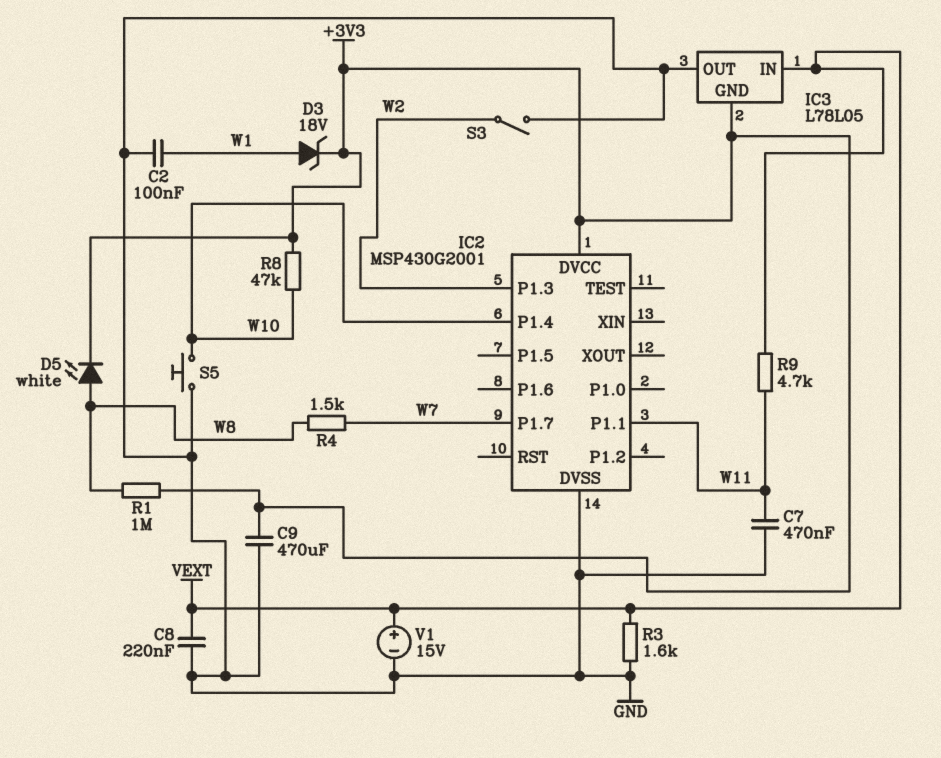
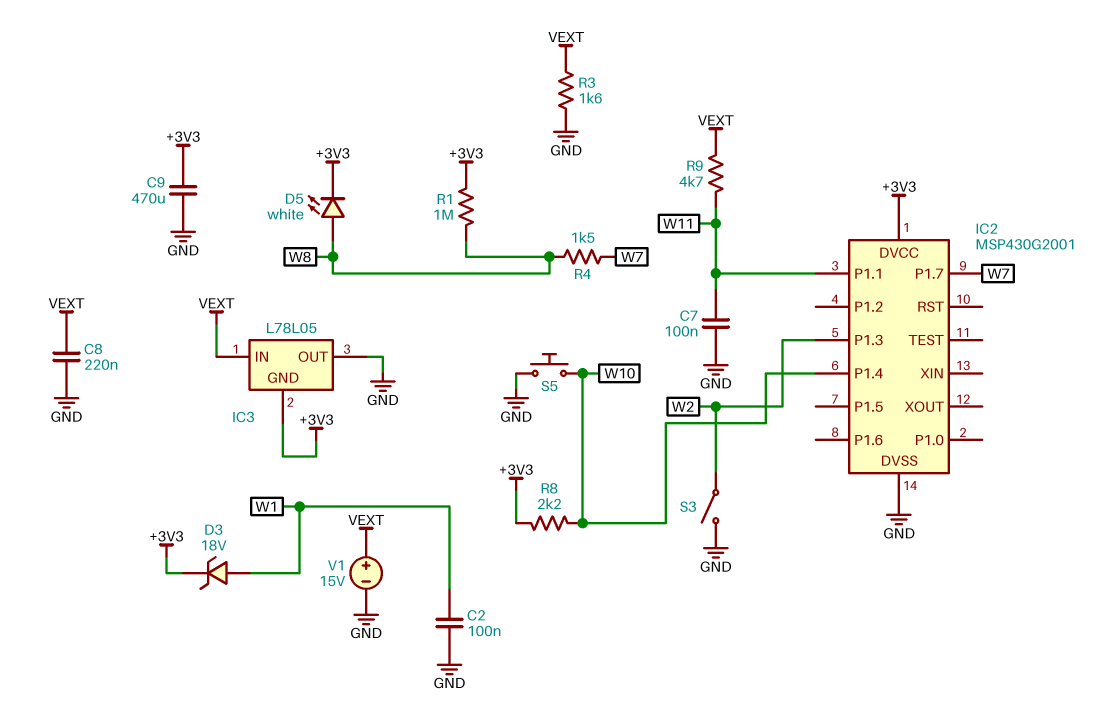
C7: 470nF (GND, W11) -> 100nF (GND, W11)
R8: 47k (+3V3, W10) -> 2.2k (+3V3, W10)

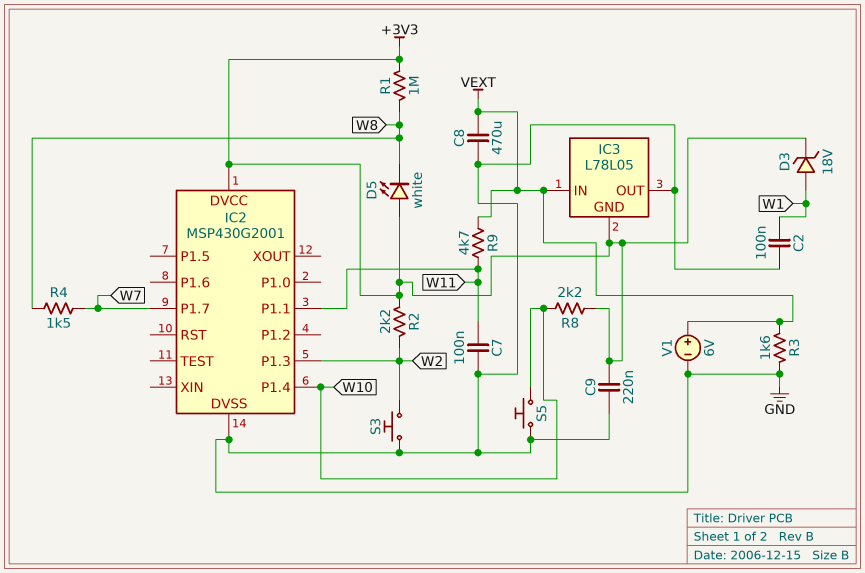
C8: 220nF (GND, VEXT) -> 470uF (GND, VEXT)
C9: 470uF (+3V3, GND) -> 220nF (+3V3, GND)
D5: LED white (A W8, K +3V3) -> LED white (A +3V3, K W8)
R2: none -> 2.2k (+3V3, W2)
S3: switch (GND, W2) -> button (GND, W2)
V1: 15V (plus VEXT, minus GND) -> 6V (plus VEXT, minus GND)

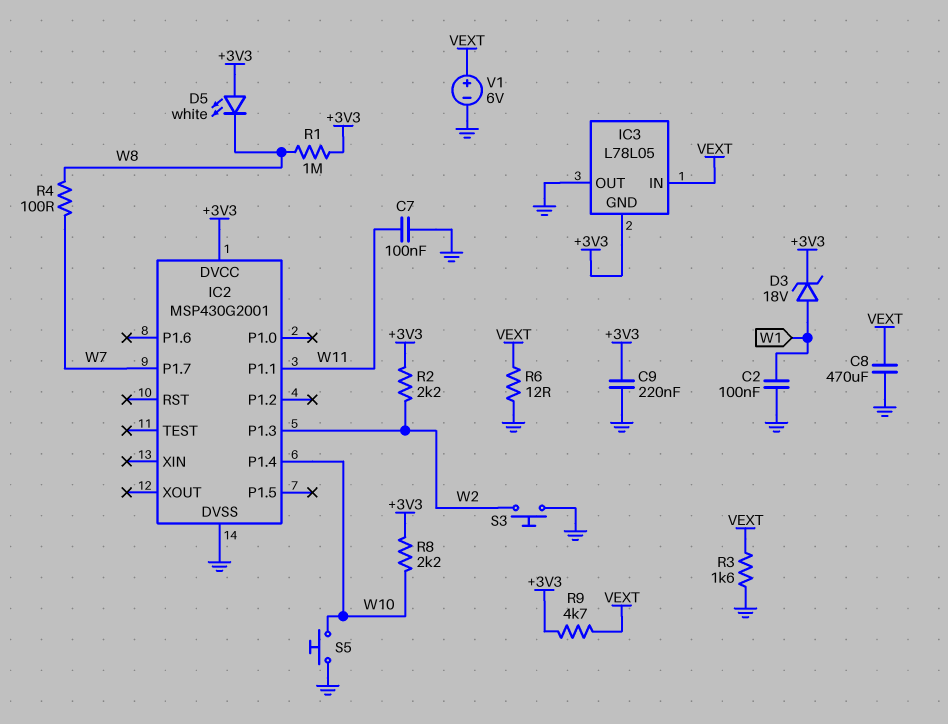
R4: 1.5k (W7, W8) -> 100 (W7, W8)
R6: none -> 12 (GND, VEXT)
R9: 4.7k (VEXT, W11) -> 4.7k (+3V3, VEXT)

